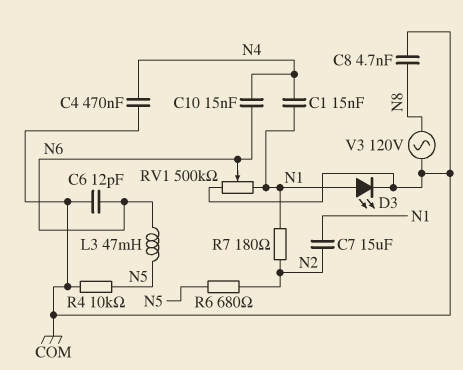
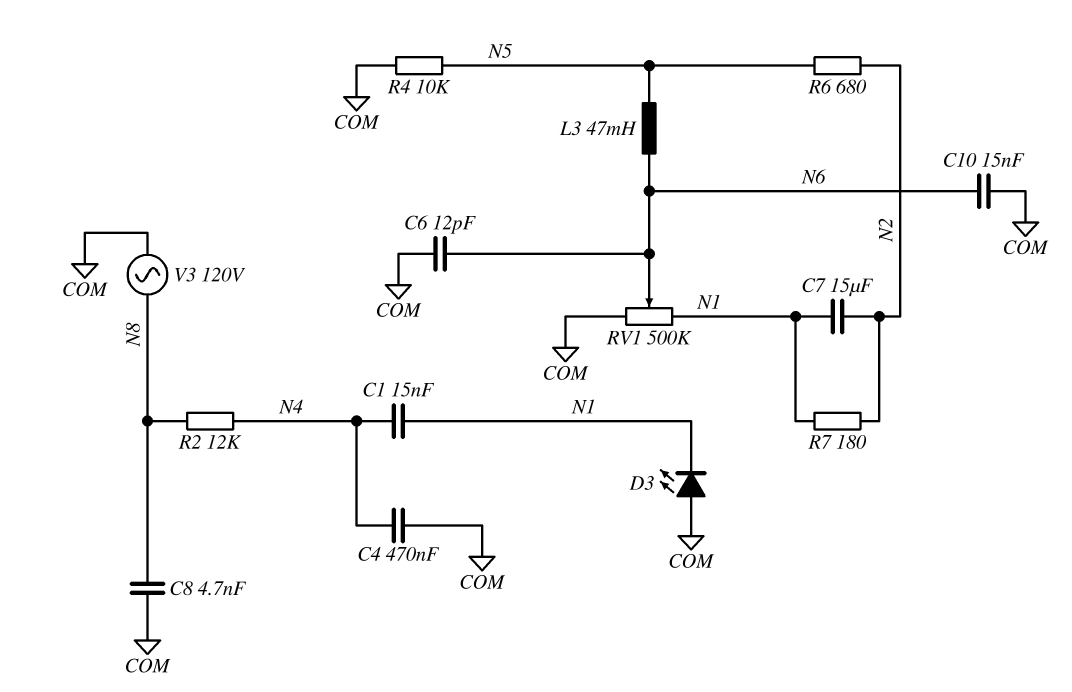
C10: 15nF (N4, N6) -> 15nF (COM, N6)
D3: LED (A N1, K COM) -> LED (A COM, K N1)
R2: none -> 12k (N4, N8)

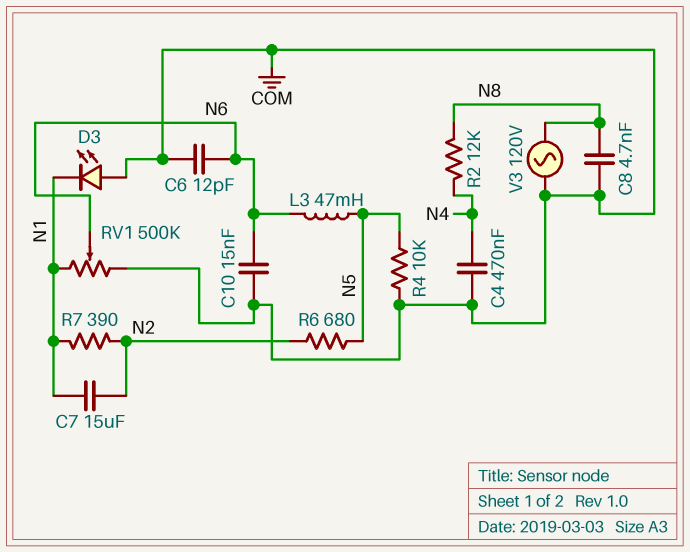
C1: 15nF (N1, N4) -> none
R7: 180 (N1, N2) -> 390 (N1, N2)

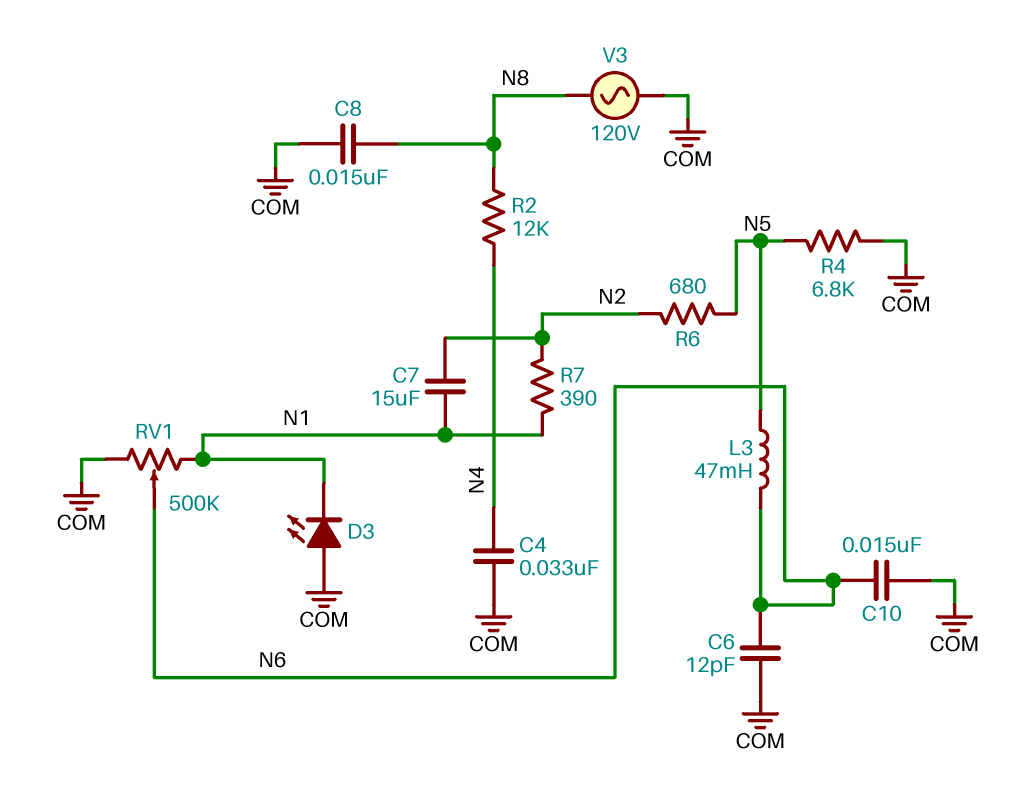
C4: 470nF (COM, N4) -> 33nF (COM, N4)
C8: 4.7nF (COM, N8) -> 15nF (COM, N8)
R4: 10k (COM, N5) -> 6.8k (COM, N5)

